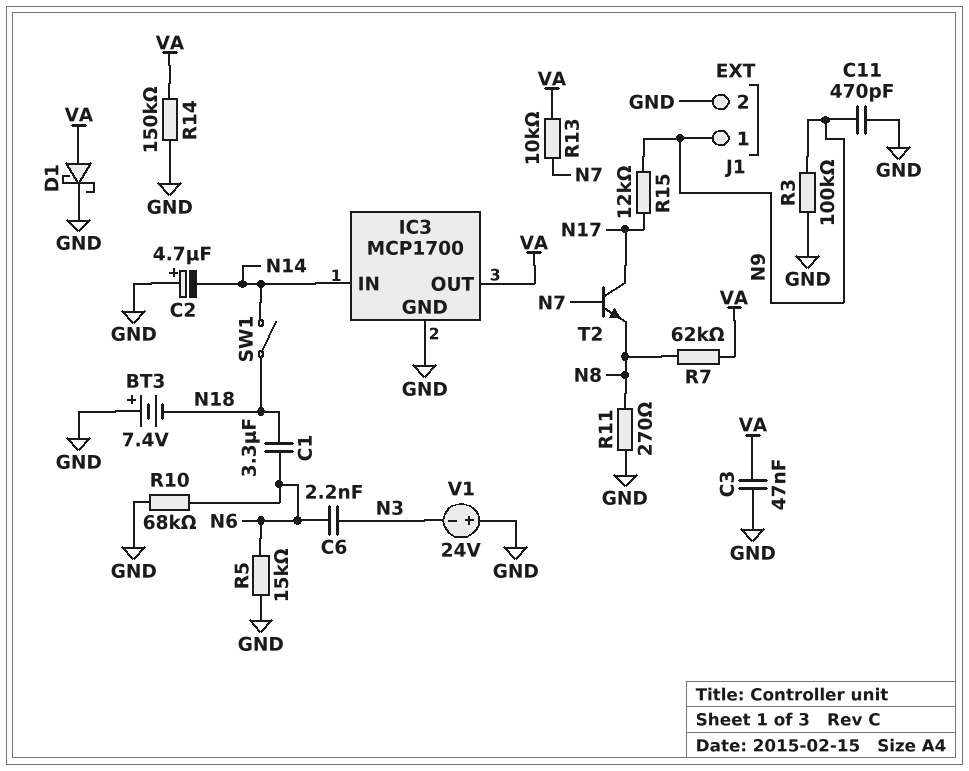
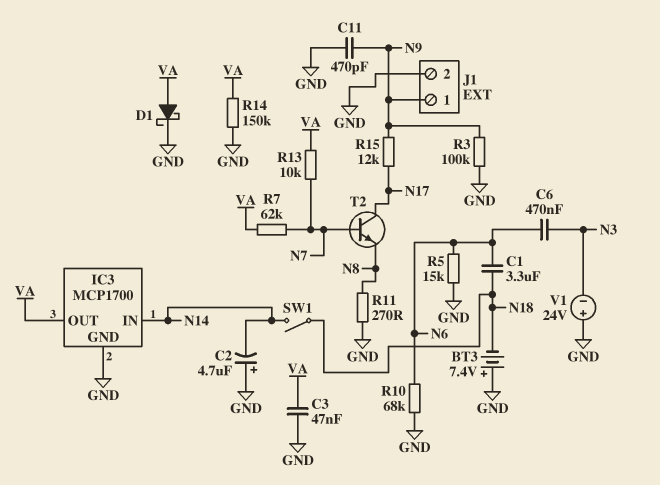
C6: 2.2nF (N3, N6) -> 470nF (N3, N6)
R7: 62k (N8, VA) -> 62k (N7, VA)

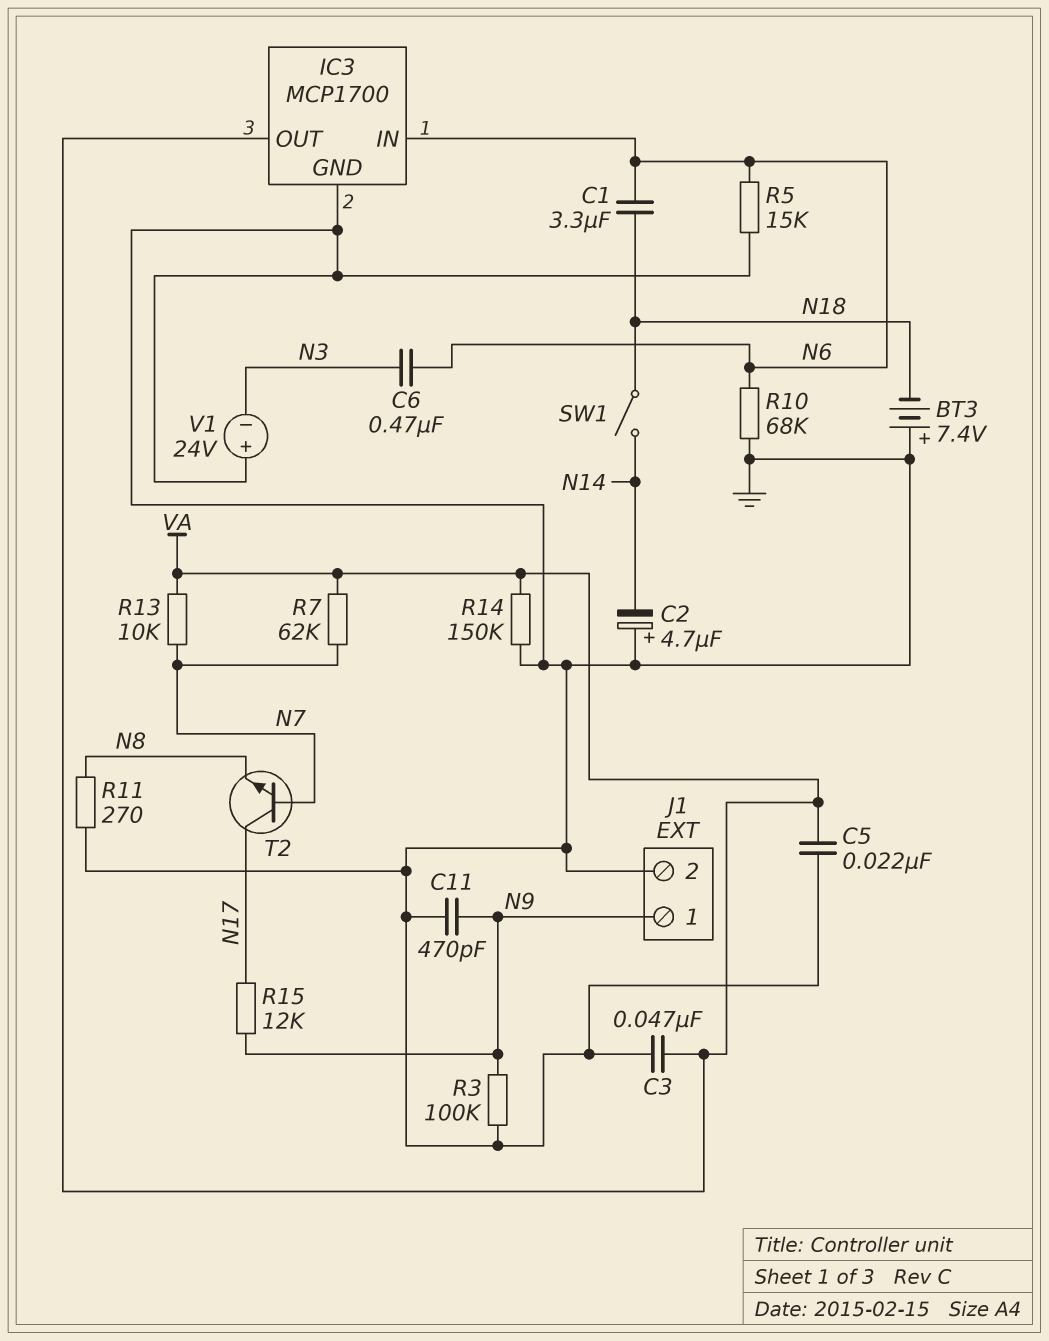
C5: none -> 22nF (GND, VA)
D1: schottky (A VA, K GND) -> none
IC3 pin IN: N14 -> N6

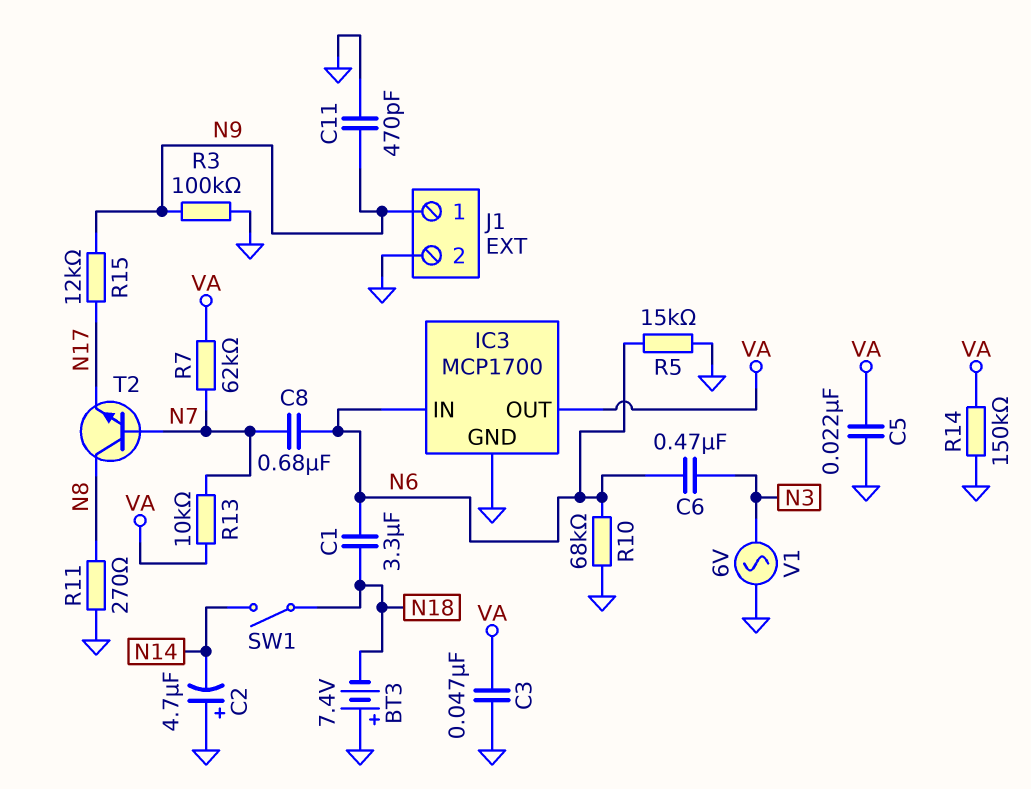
C8: none -> 680nF (N6, N7)
T2: NPN (B N7, C N17, E N8) -> NPN (B N7, C N8, E N17)
V1: 24V (plus GND, minus N3) -> AC 6V (GND, N3)

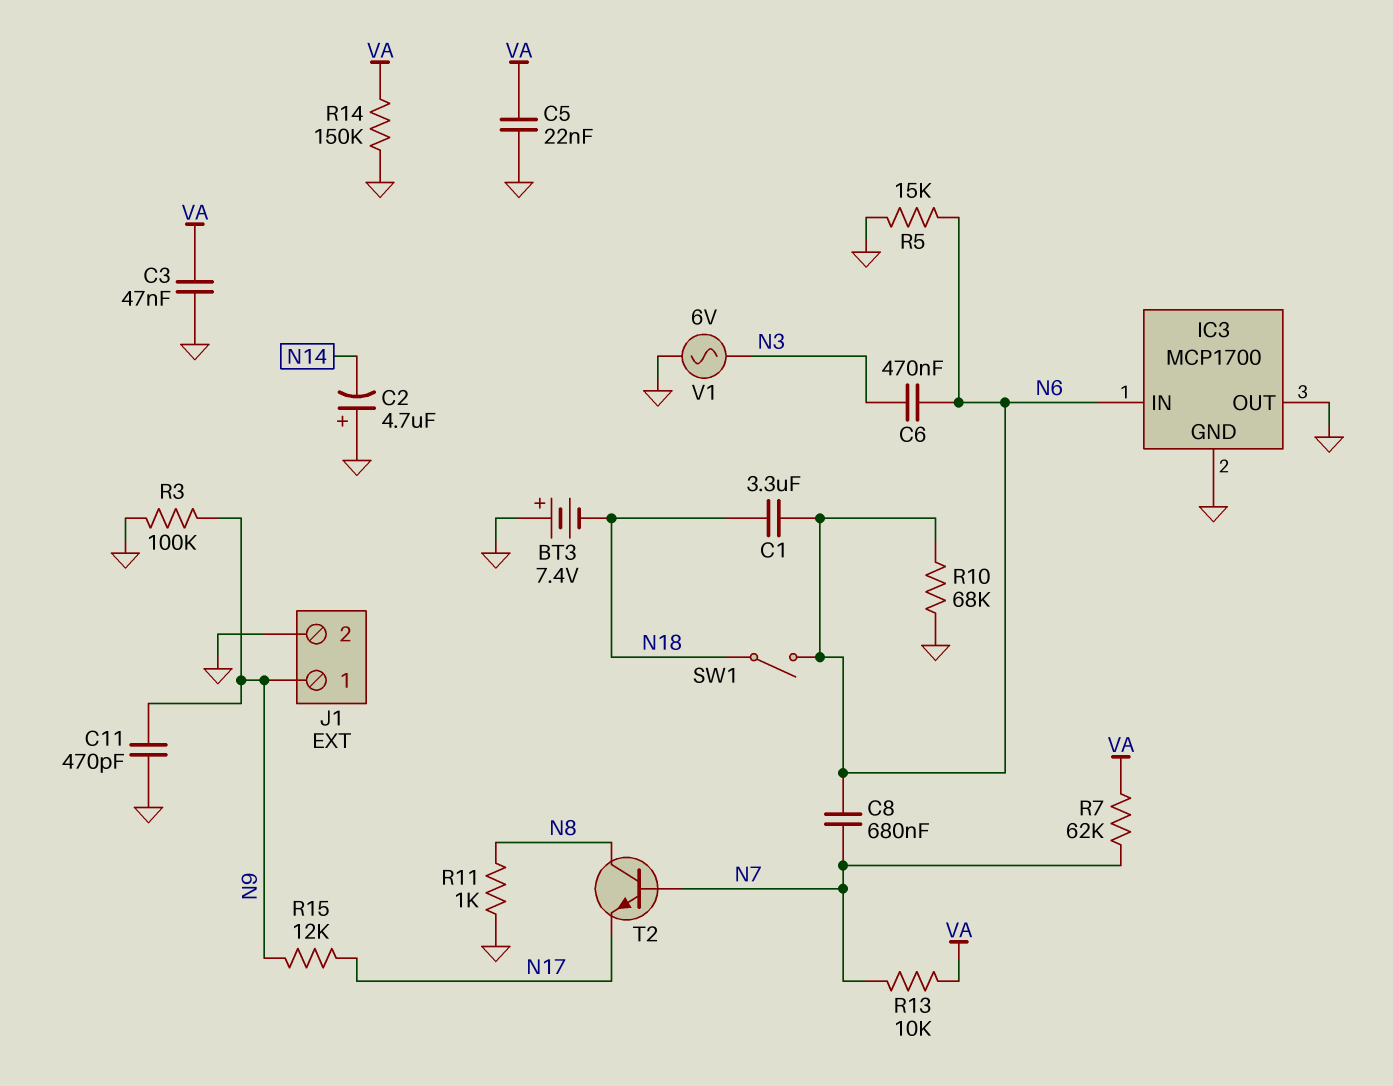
IC3 pin OUT: VA -> GND
R11: 270 (GND, N8) -> 1k (GND, N8)
SW1: switch (N14, N18) -> switch (N6, N18)

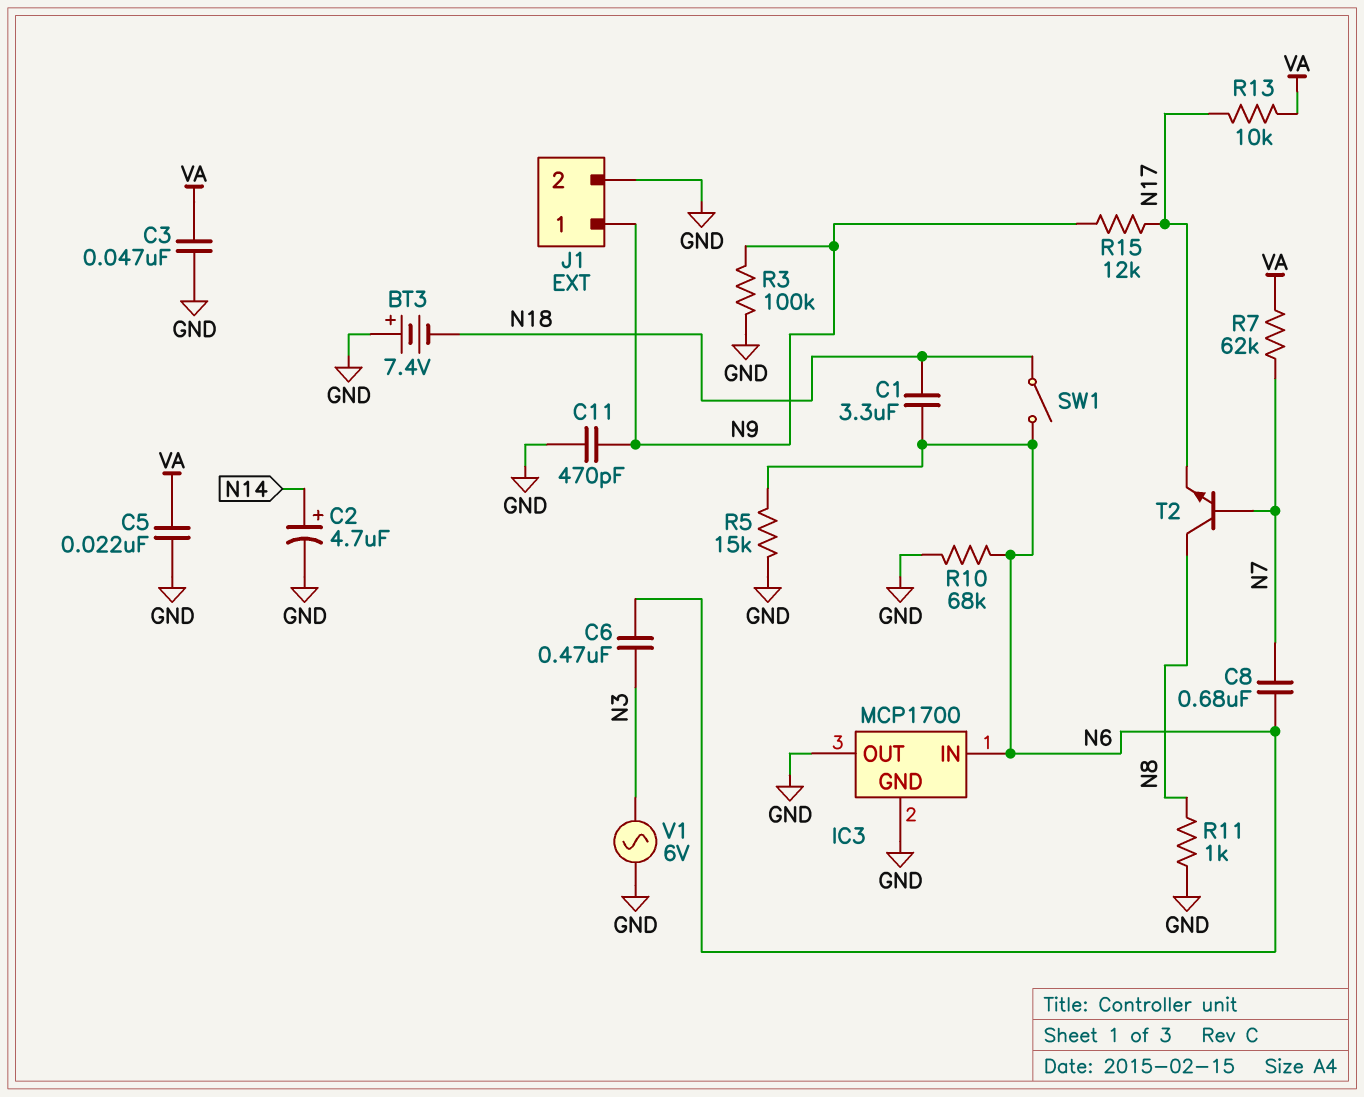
C2: 4.7uF (plus GND, minus N14) -> 4.7uF (plus N14, minus GND)
R13: 10k (N7, VA) -> 10k (N17, VA)
R14: 150k (GND, VA) -> none

